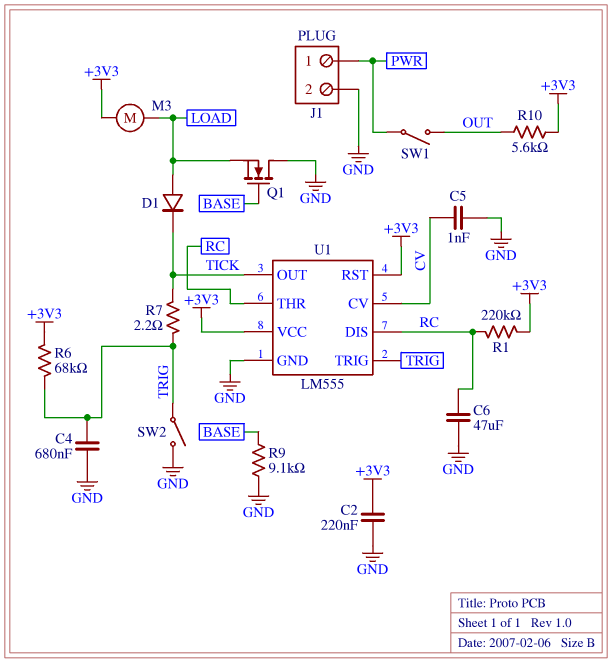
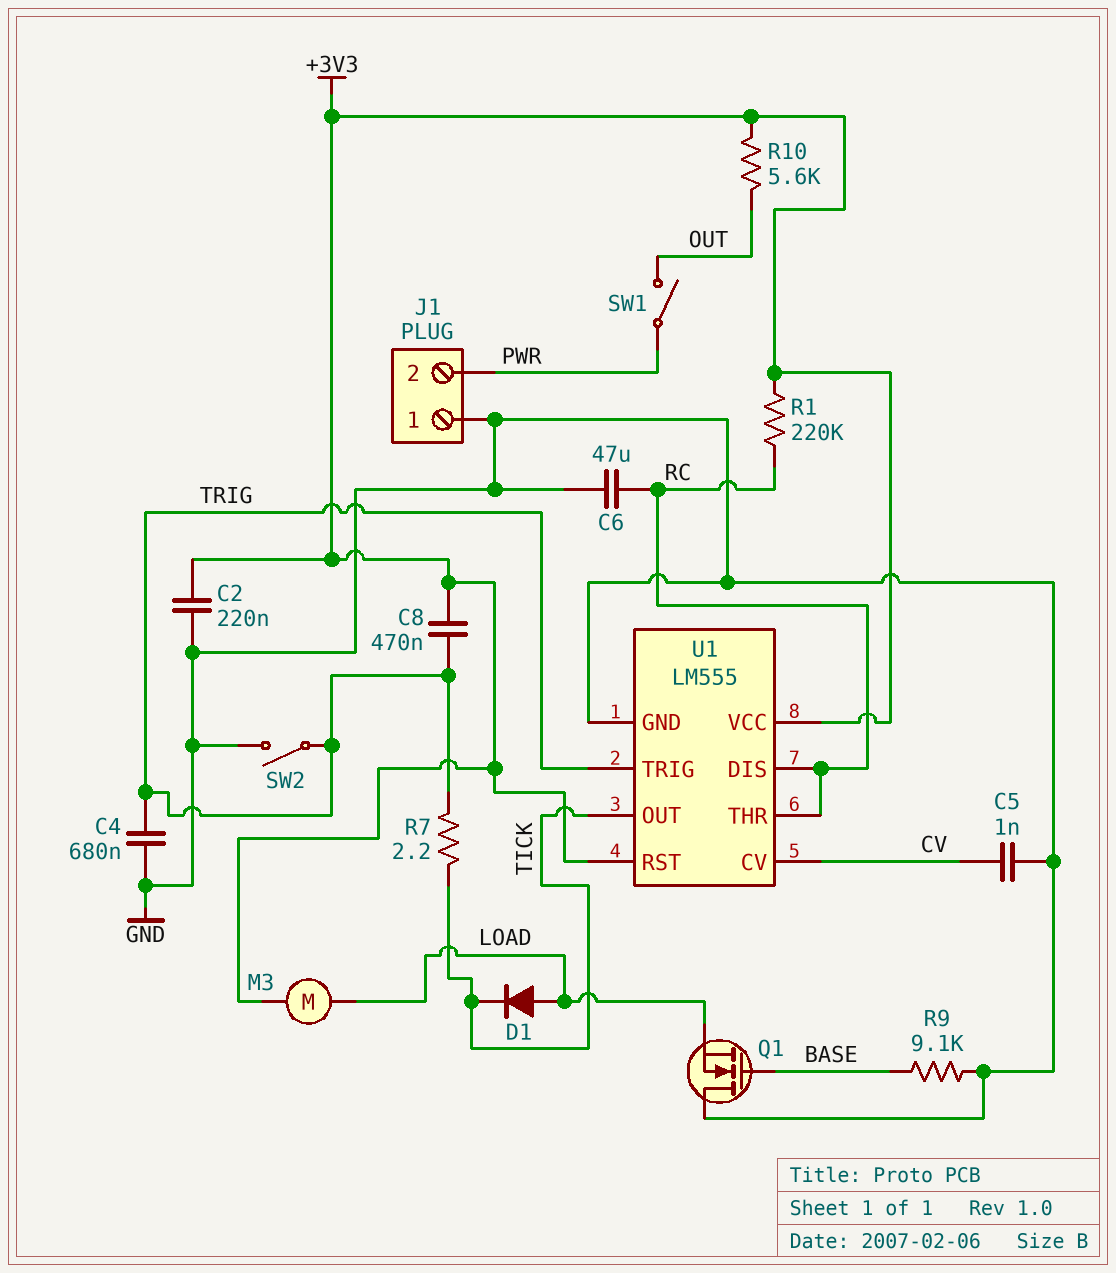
C8: none -> 470nF (+3V3, TRIG)
J1 pin 1: PWR -> GND
J1 pin 2: GND -> PWR
R6: 68k (+3V3, TRIG) -> none

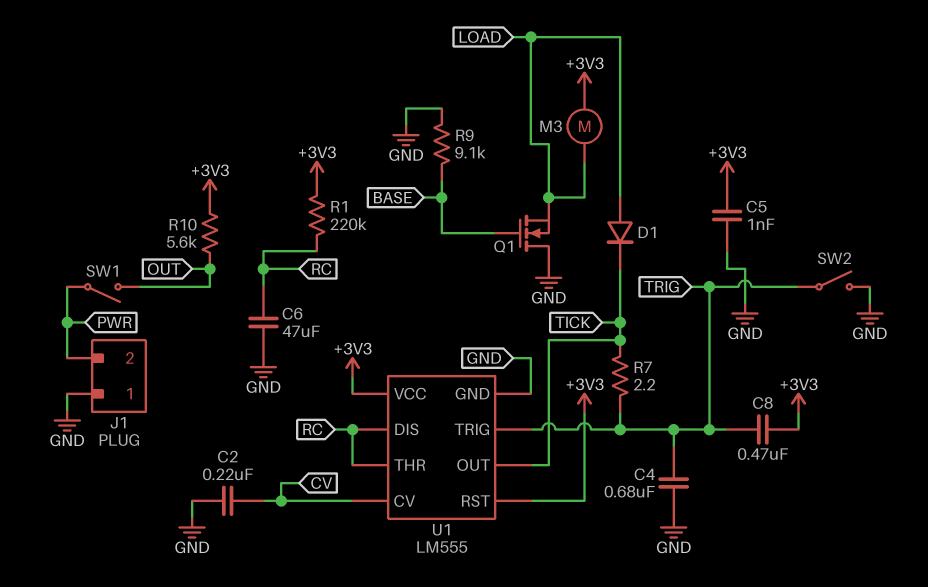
C2: 220nF (+3V3, GND) -> 220nF (CV, GND)
C5: 1nF (CV, GND) -> 1nF (+3V3, GND)

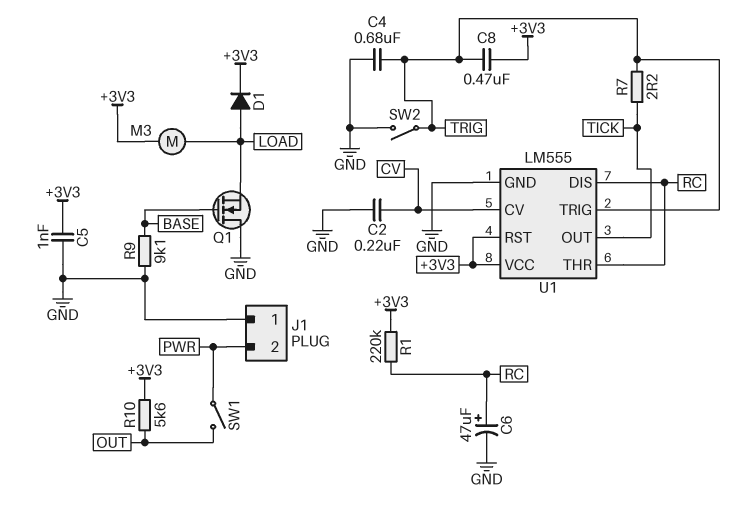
C6: 47uF (GND, RC) -> 47uF (plus RC, minus GND)
D1: diode (A LOAD, K TICK) -> diode (A LOAD, K +3V3)

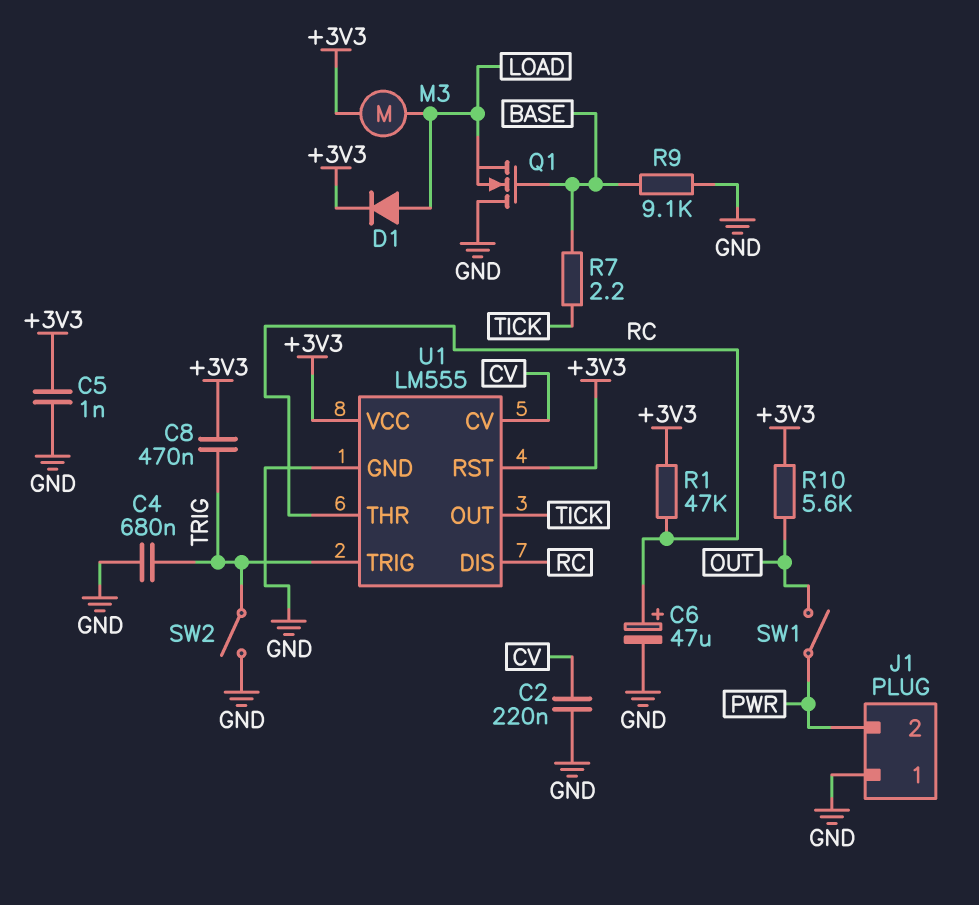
R1: 220k (+3V3, RC) -> 47k (+3V3, RC)
R7: 2.2 (TICK, TRIG) -> 2.2 (BASE, TICK)

